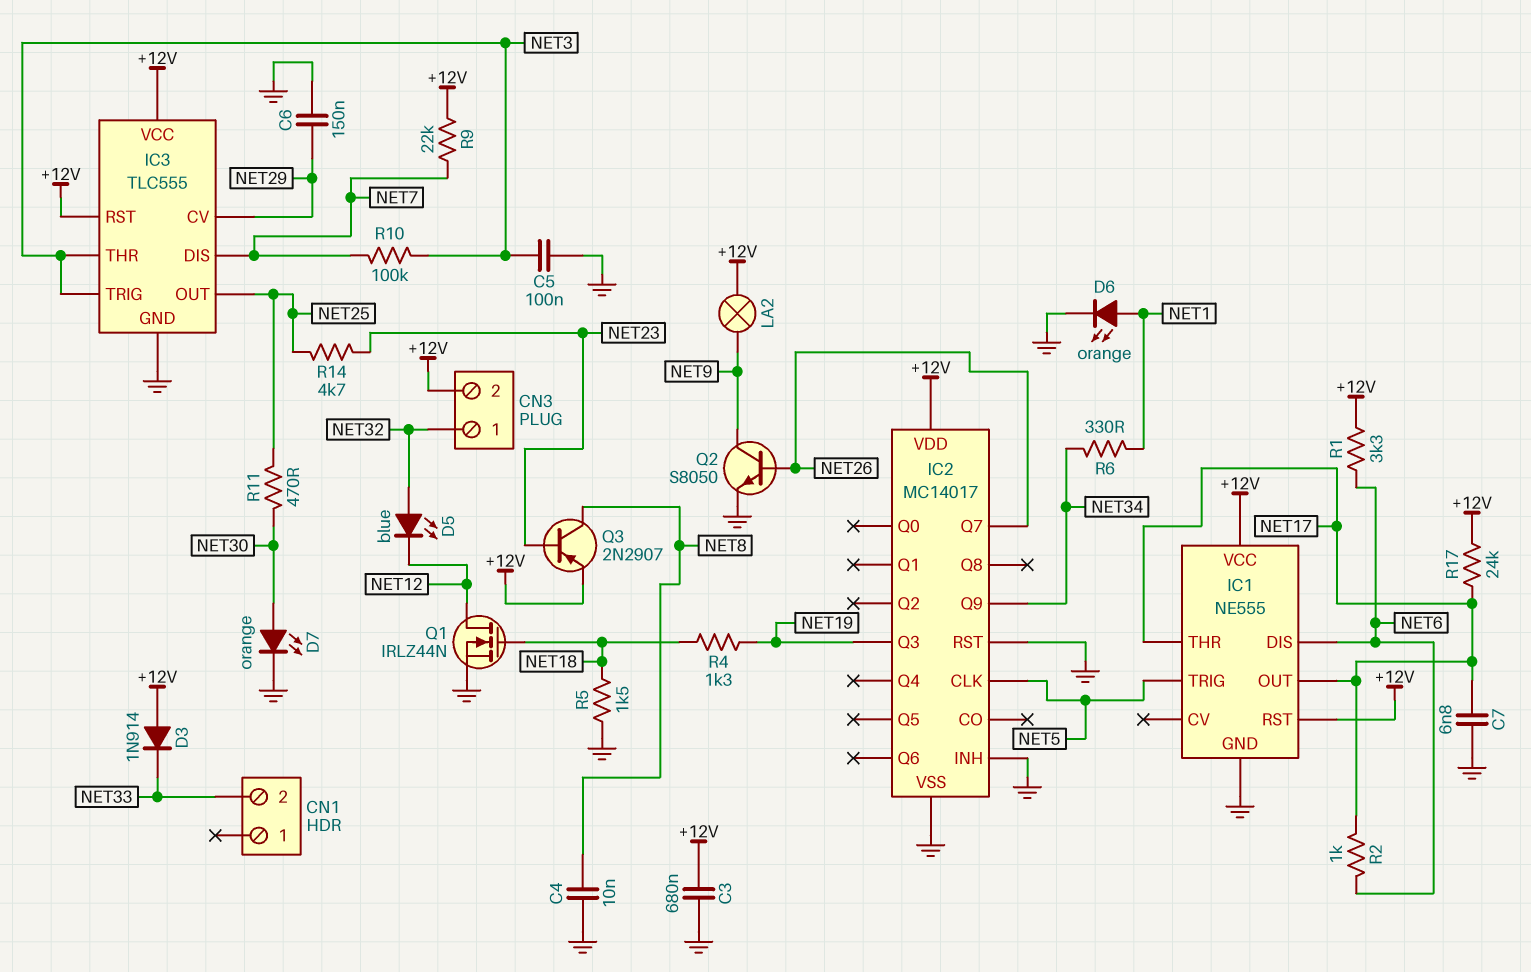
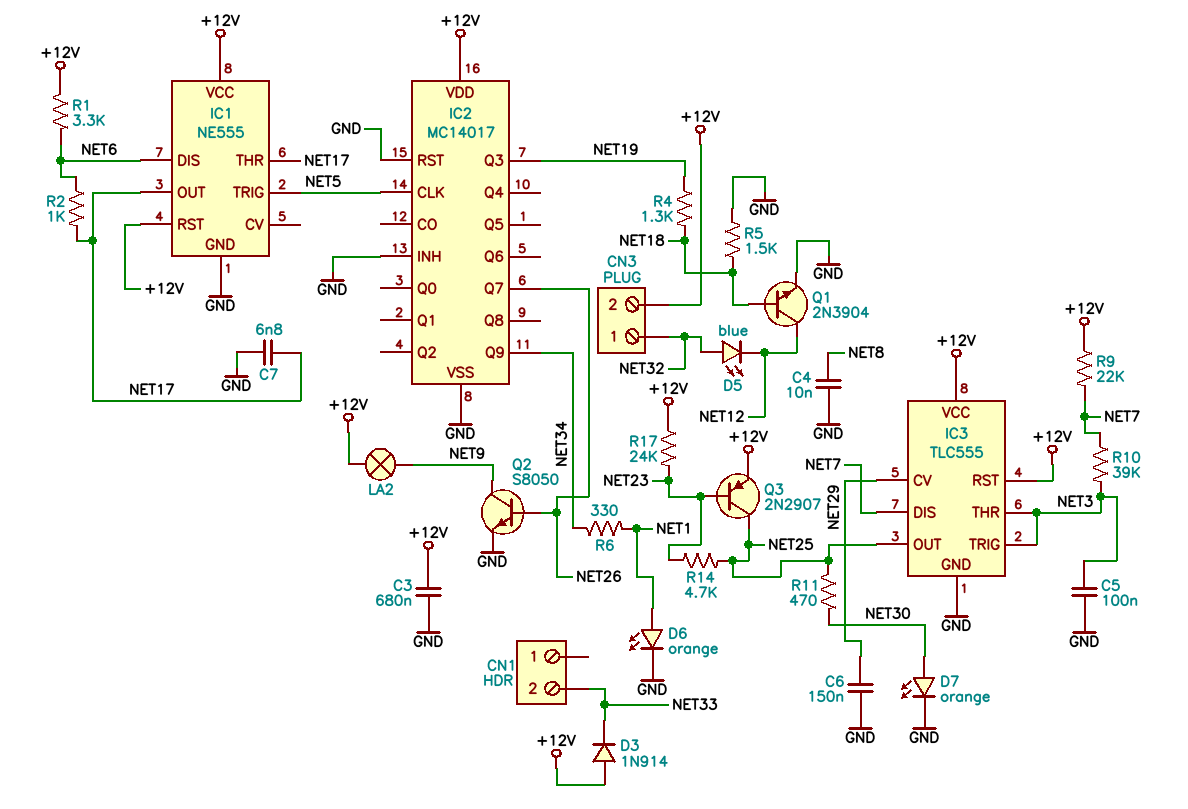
Q1: NMOS IRLZ44N (G NET18, D NET12, S GND) -> NPN 2N3904 (B NET18, C NET12, E GND)
Q3: PNP 2N2907 (B NET23, C NET8, E +12V) -> PNP 2N2907 (B NET23, C NET25, E +12V)
R10: 100k (NET3, NET7) -> 39k (NET3, NET7)
R17: 24k (+12V, NET17) -> 24k (+12V, NET23)

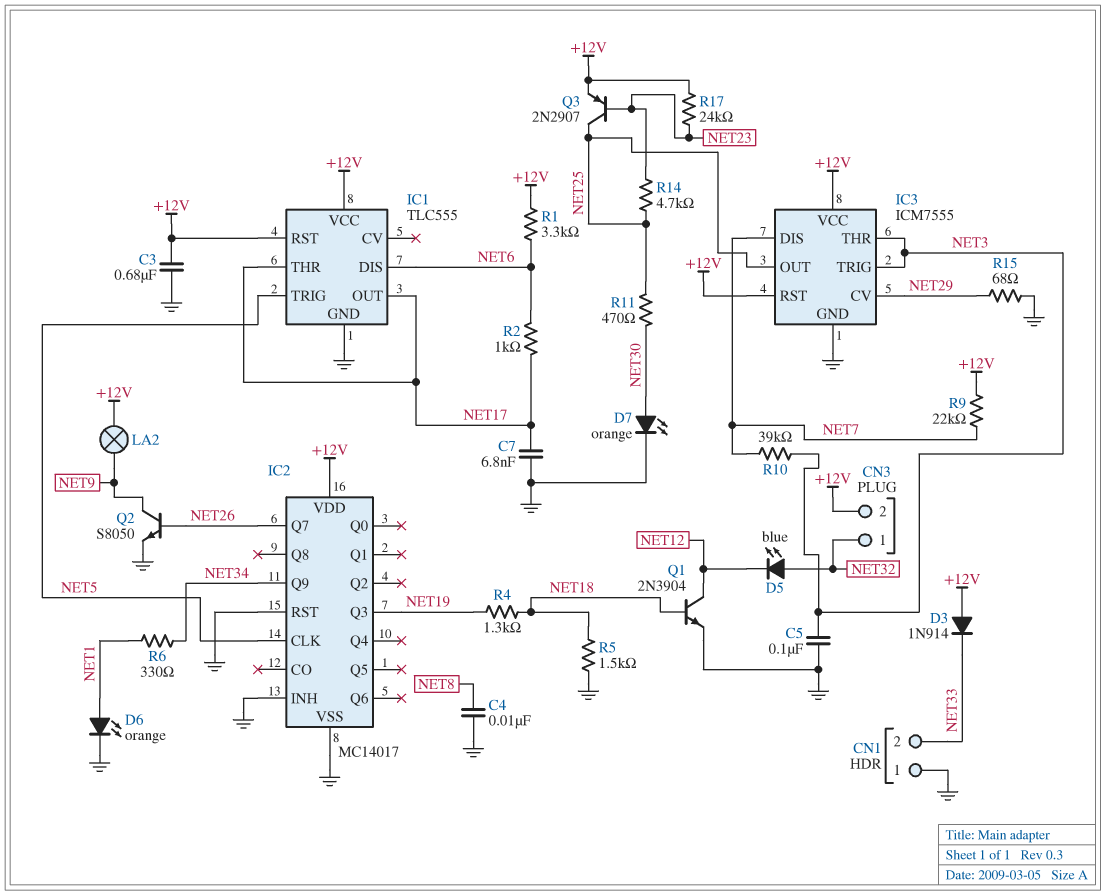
C6: 150nF (GND, NET29) -> none
CN1 pin 1: none -> GND
IC1: NE555 -> TLC555
IC3: TLC555 -> ICM7555
R15: none -> 68 (GND, NET29)

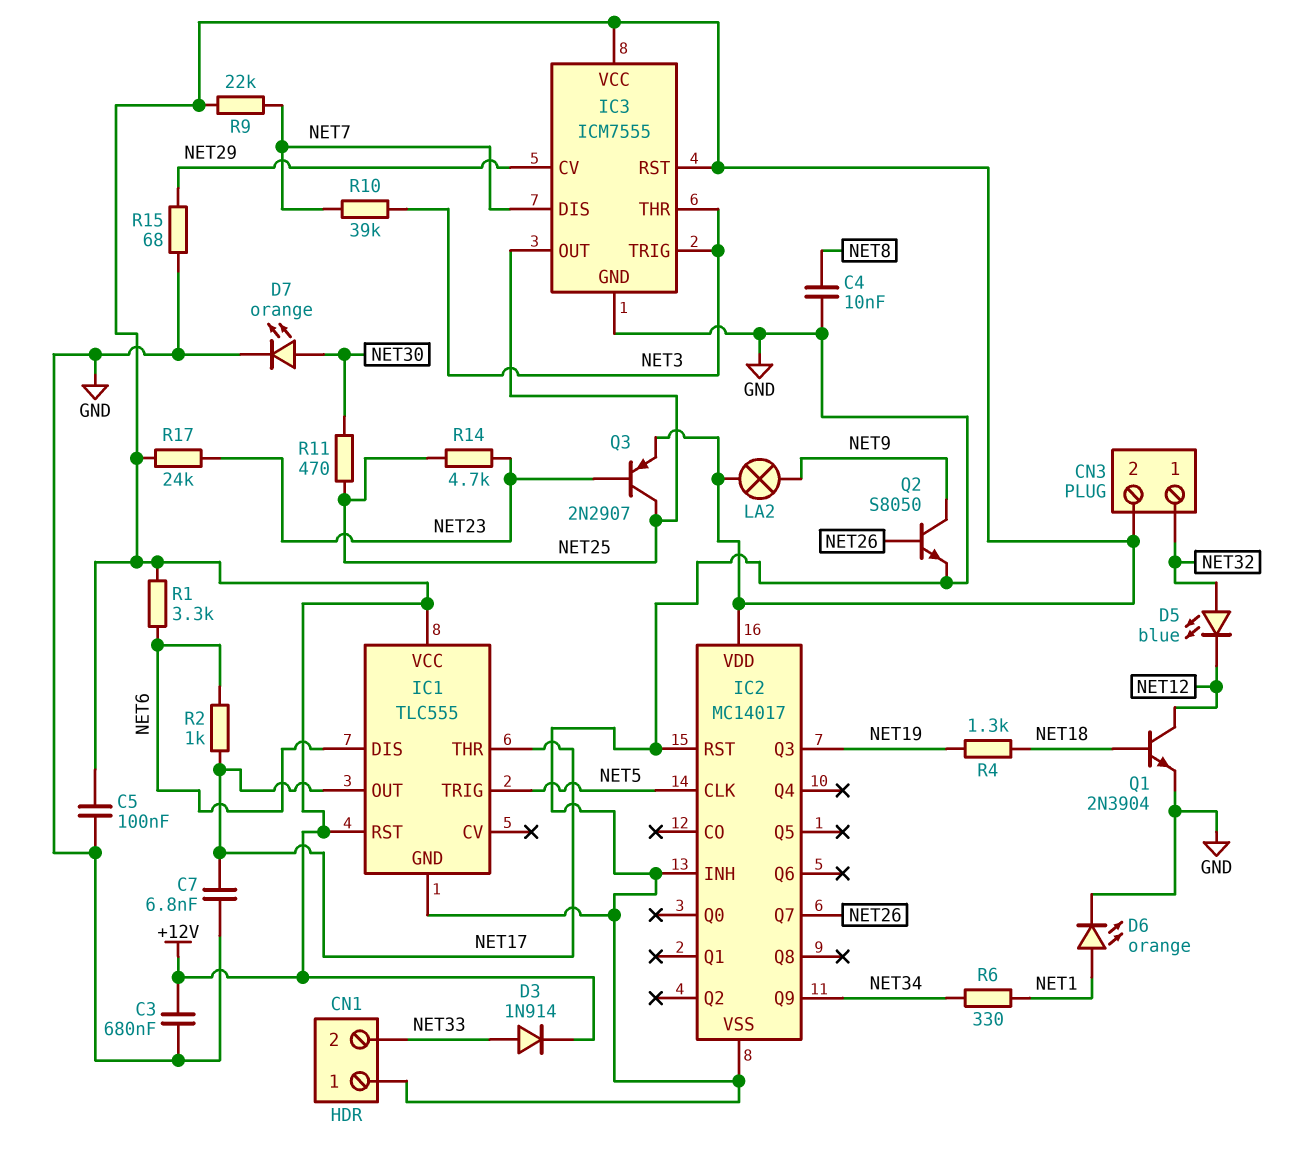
C5: 100nF (GND, NET3) -> 100nF (+12V, GND)
D3: diode 1N914 (A +12V, K NET33) -> diode 1N914 (A NET33, K +12V)
R5: 1.5k (GND, NET18) -> none

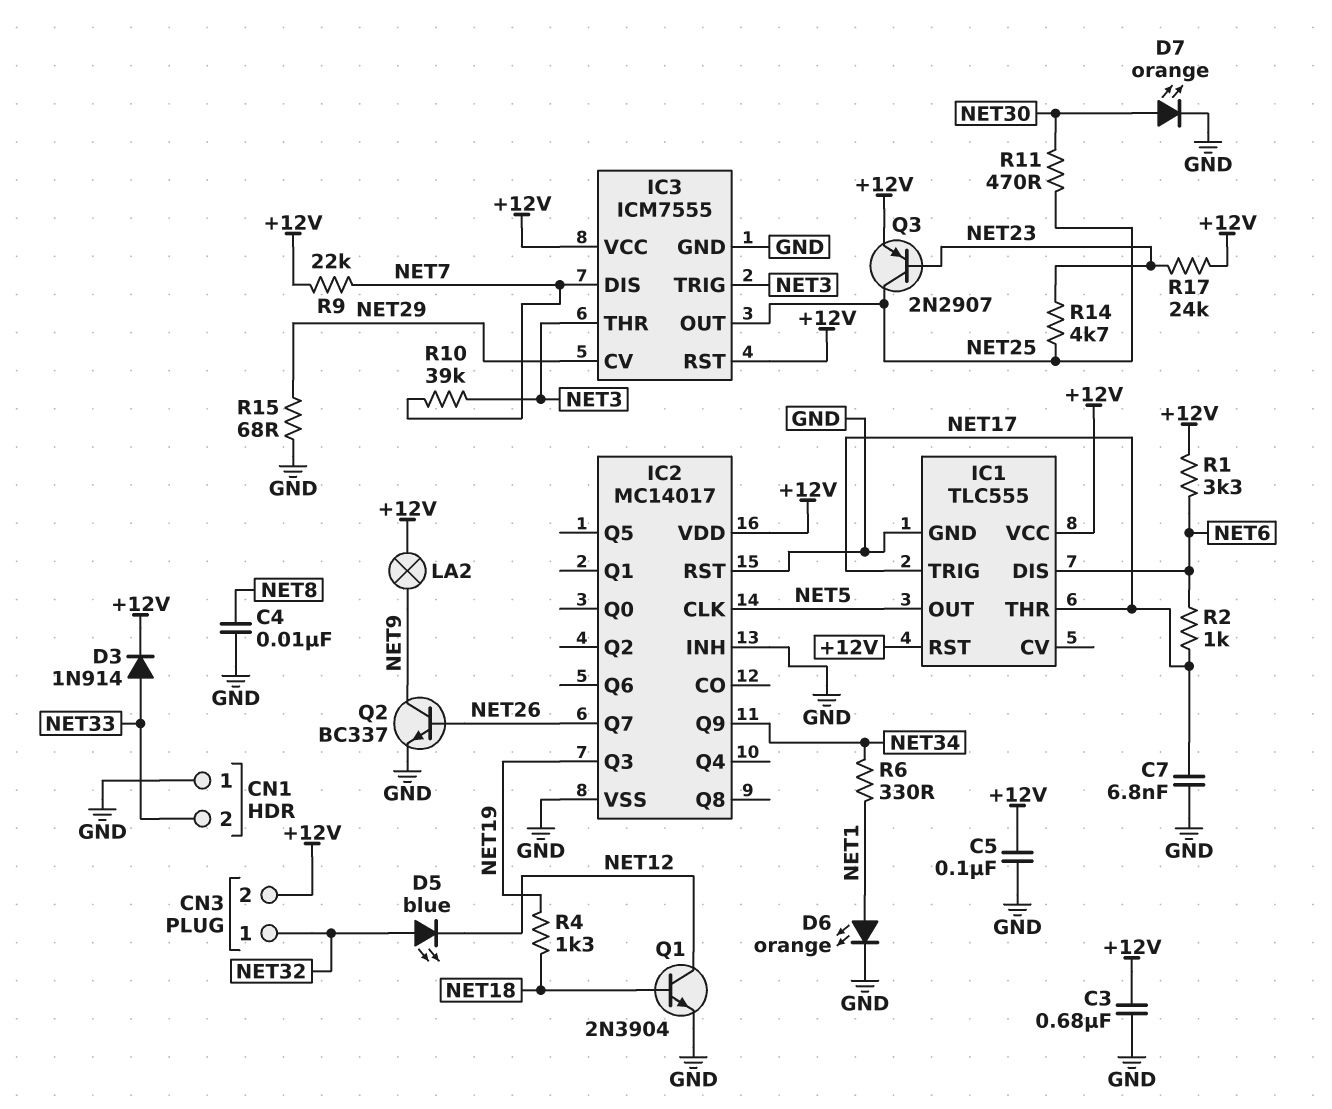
IC1 pin OUT: NET17 -> NET5
IC1 pin TRIG: NET5 -> NET17
Q2: NPN S8050 (B NET26, C NET9, E GND) -> NPN BC337 (B NET26, C NET9, E GND)

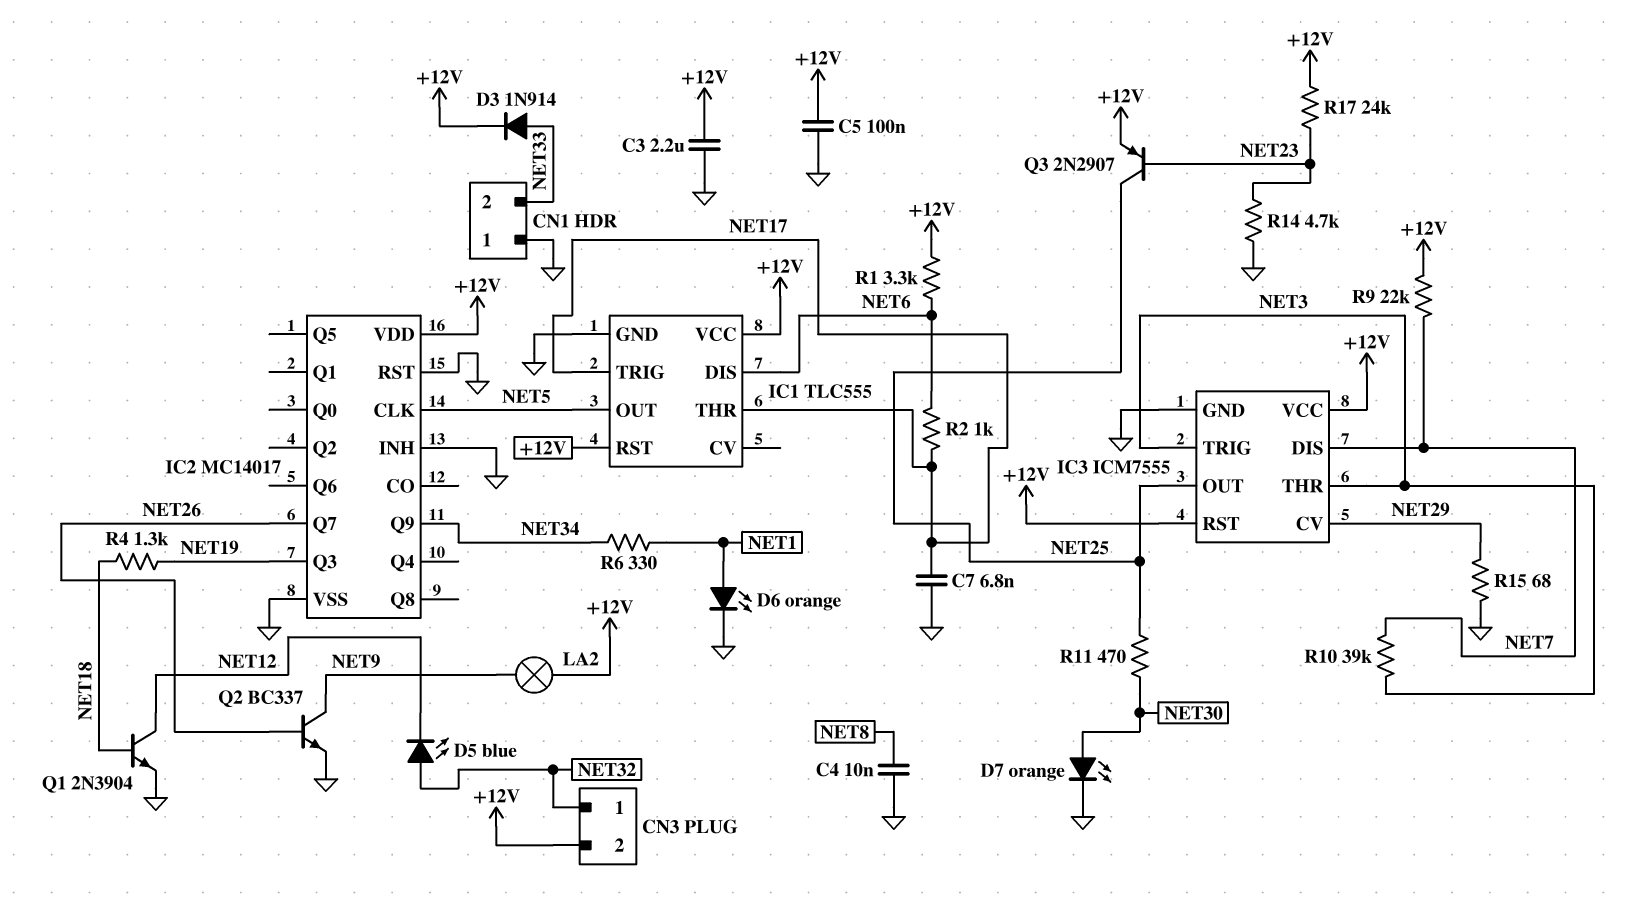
C3: 680nF (+12V, GND) -> 2.2uF (+12V, GND)
R14: 4.7k (NET23, NET25) -> 4.7k (GND, NET23)

